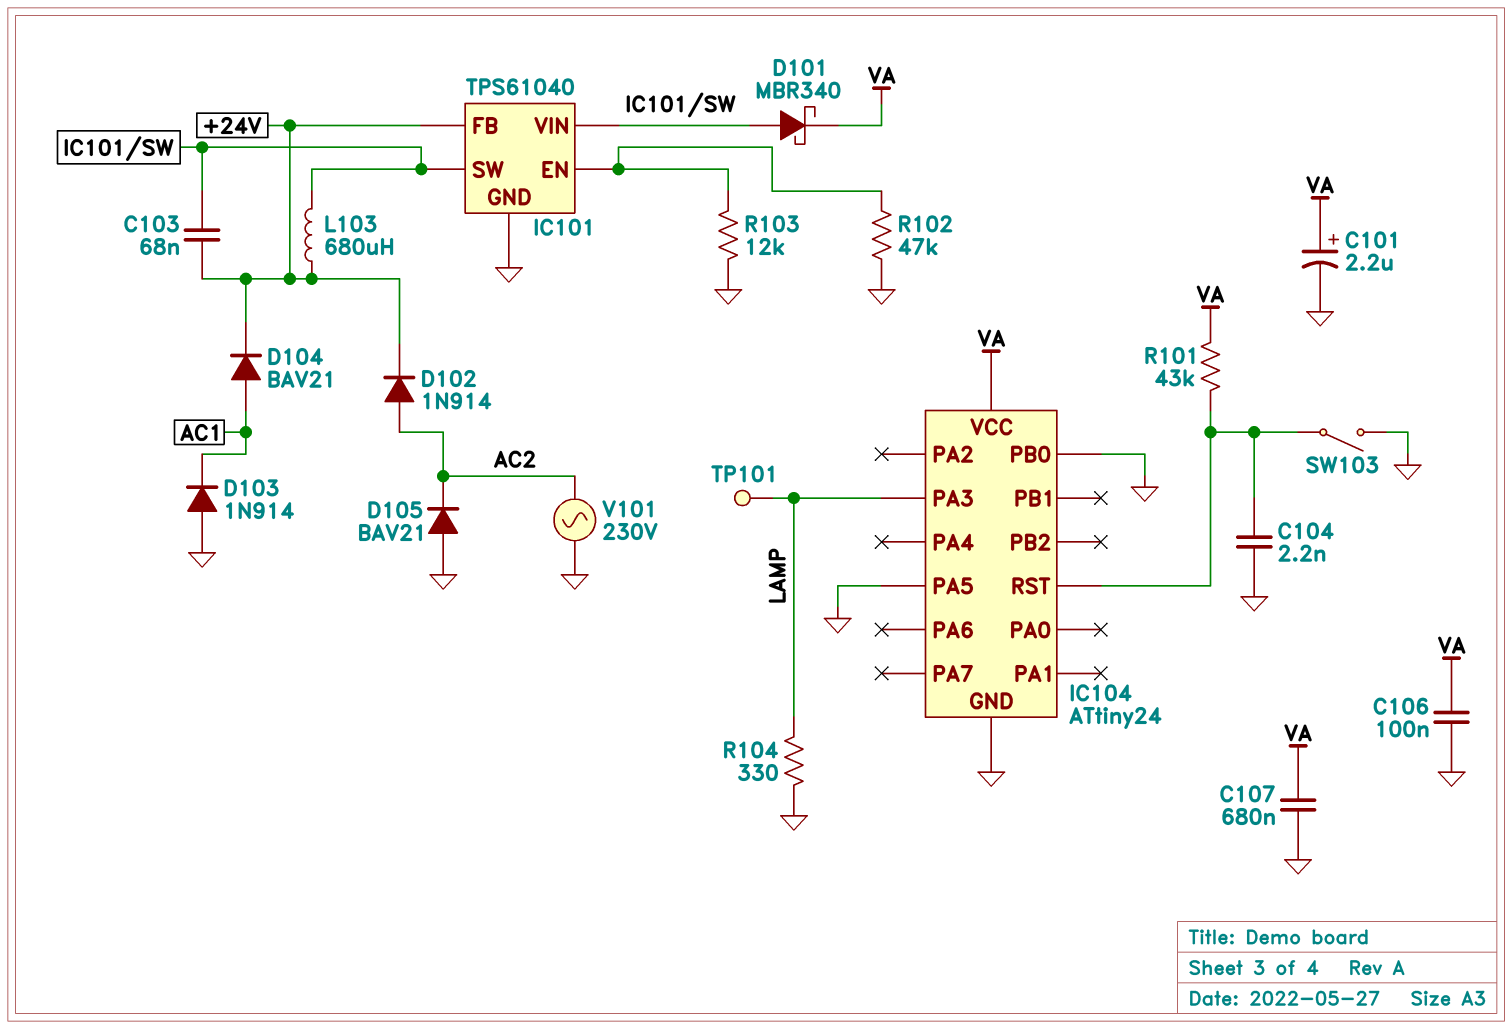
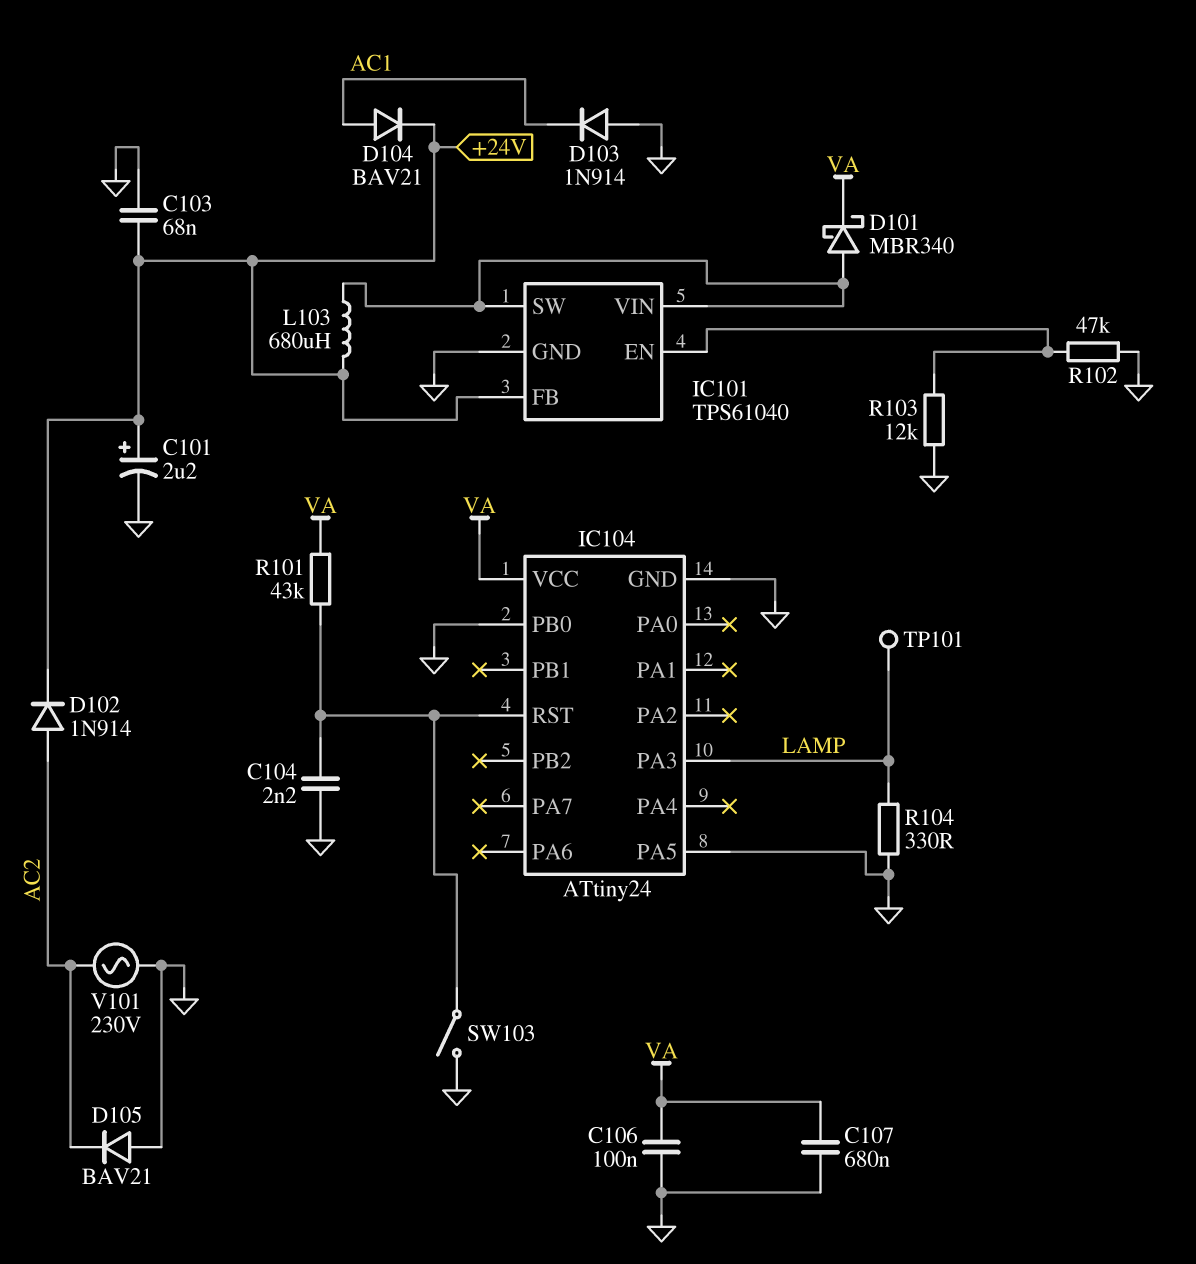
C101: 2.2uF (plus VA, minus GND) -> 2.2uF (plus +24V, minus GND)
C103: 68nF (+24V, IC101/SW) -> 68nF (+24V, GND)

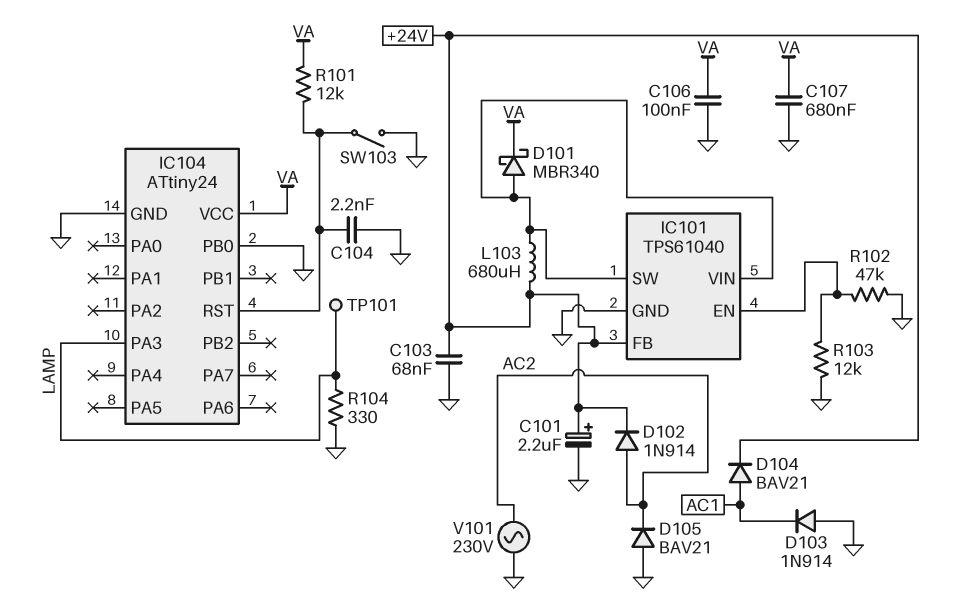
IC104 pin PA5: GND -> none
R101: 43k (IC104/RST, VA) -> 12k (IC104/RST, VA)

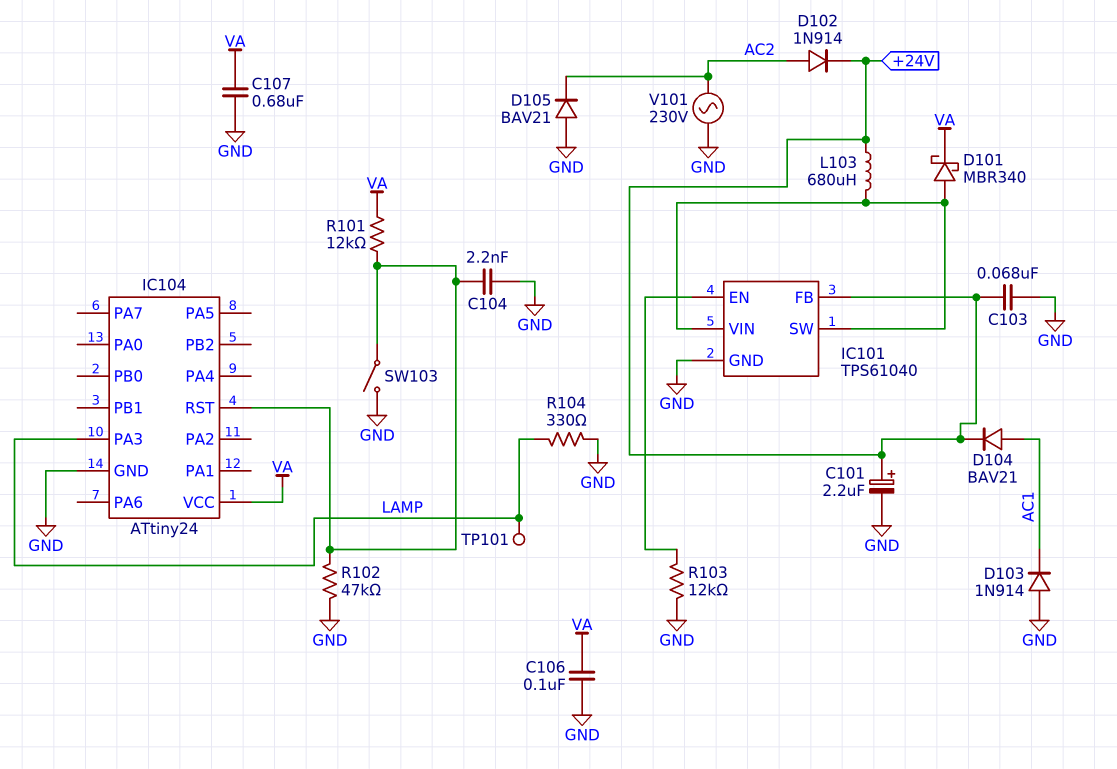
IC104 pin PB0: GND -> none
R102: 47k (GND, IC101/EN) -> 47k (GND, IC104/RST)

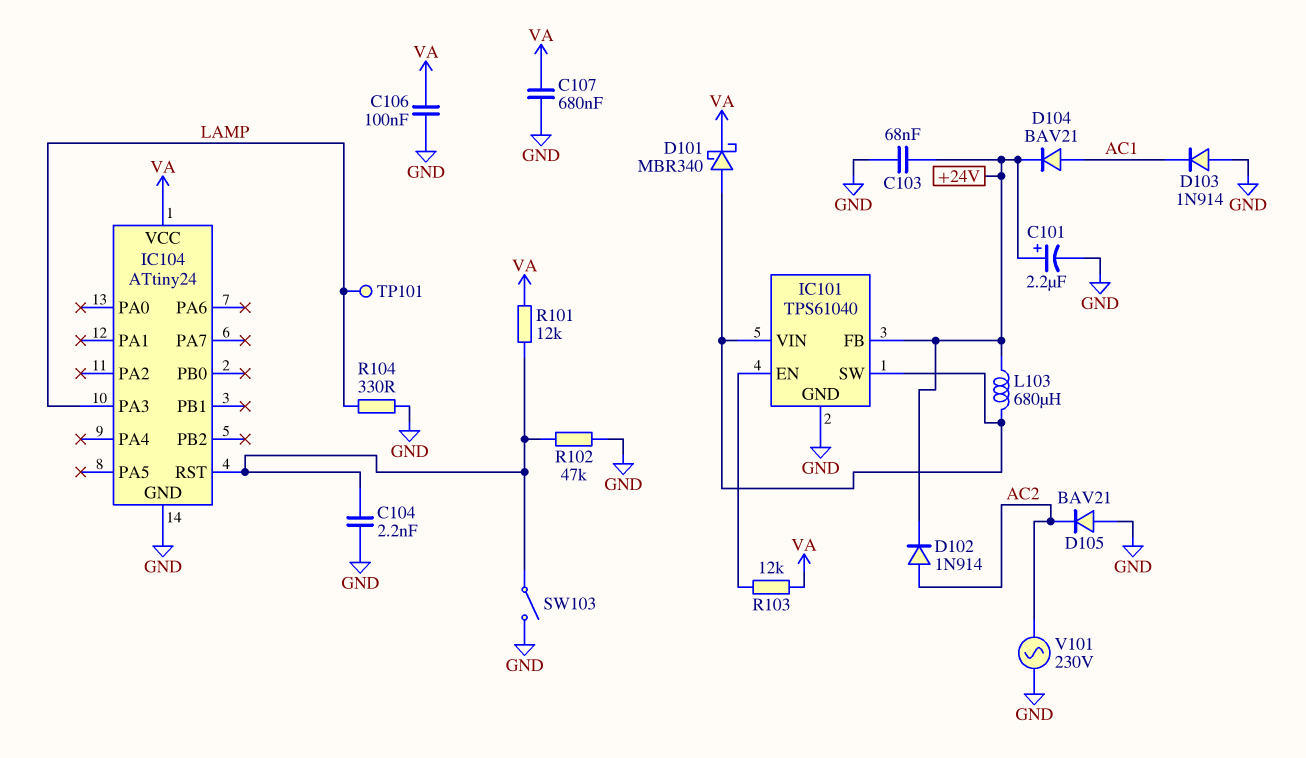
R103: 12k (GND, IC101/EN) -> 12k (IC101/EN, VA)

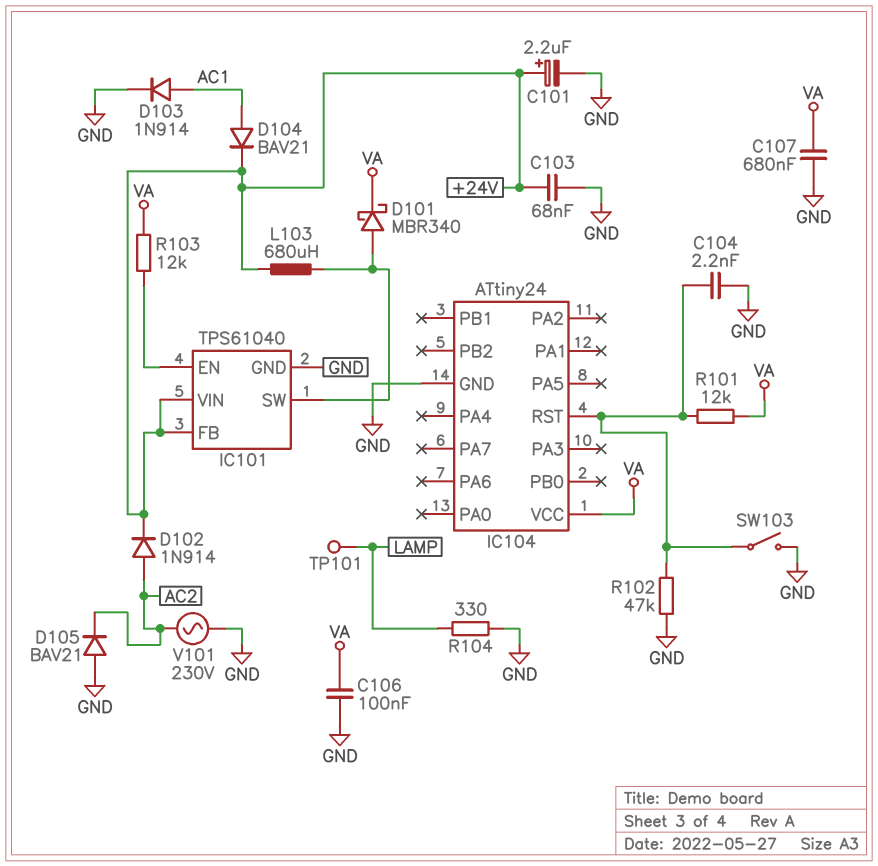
D103: diode 1N914 (A GND, K AC1) -> diode 1N914 (A AC1, K GND)
IC101 pin VIN: IC101/SW -> +24V
IC104 pin PA3: LAMP -> none

